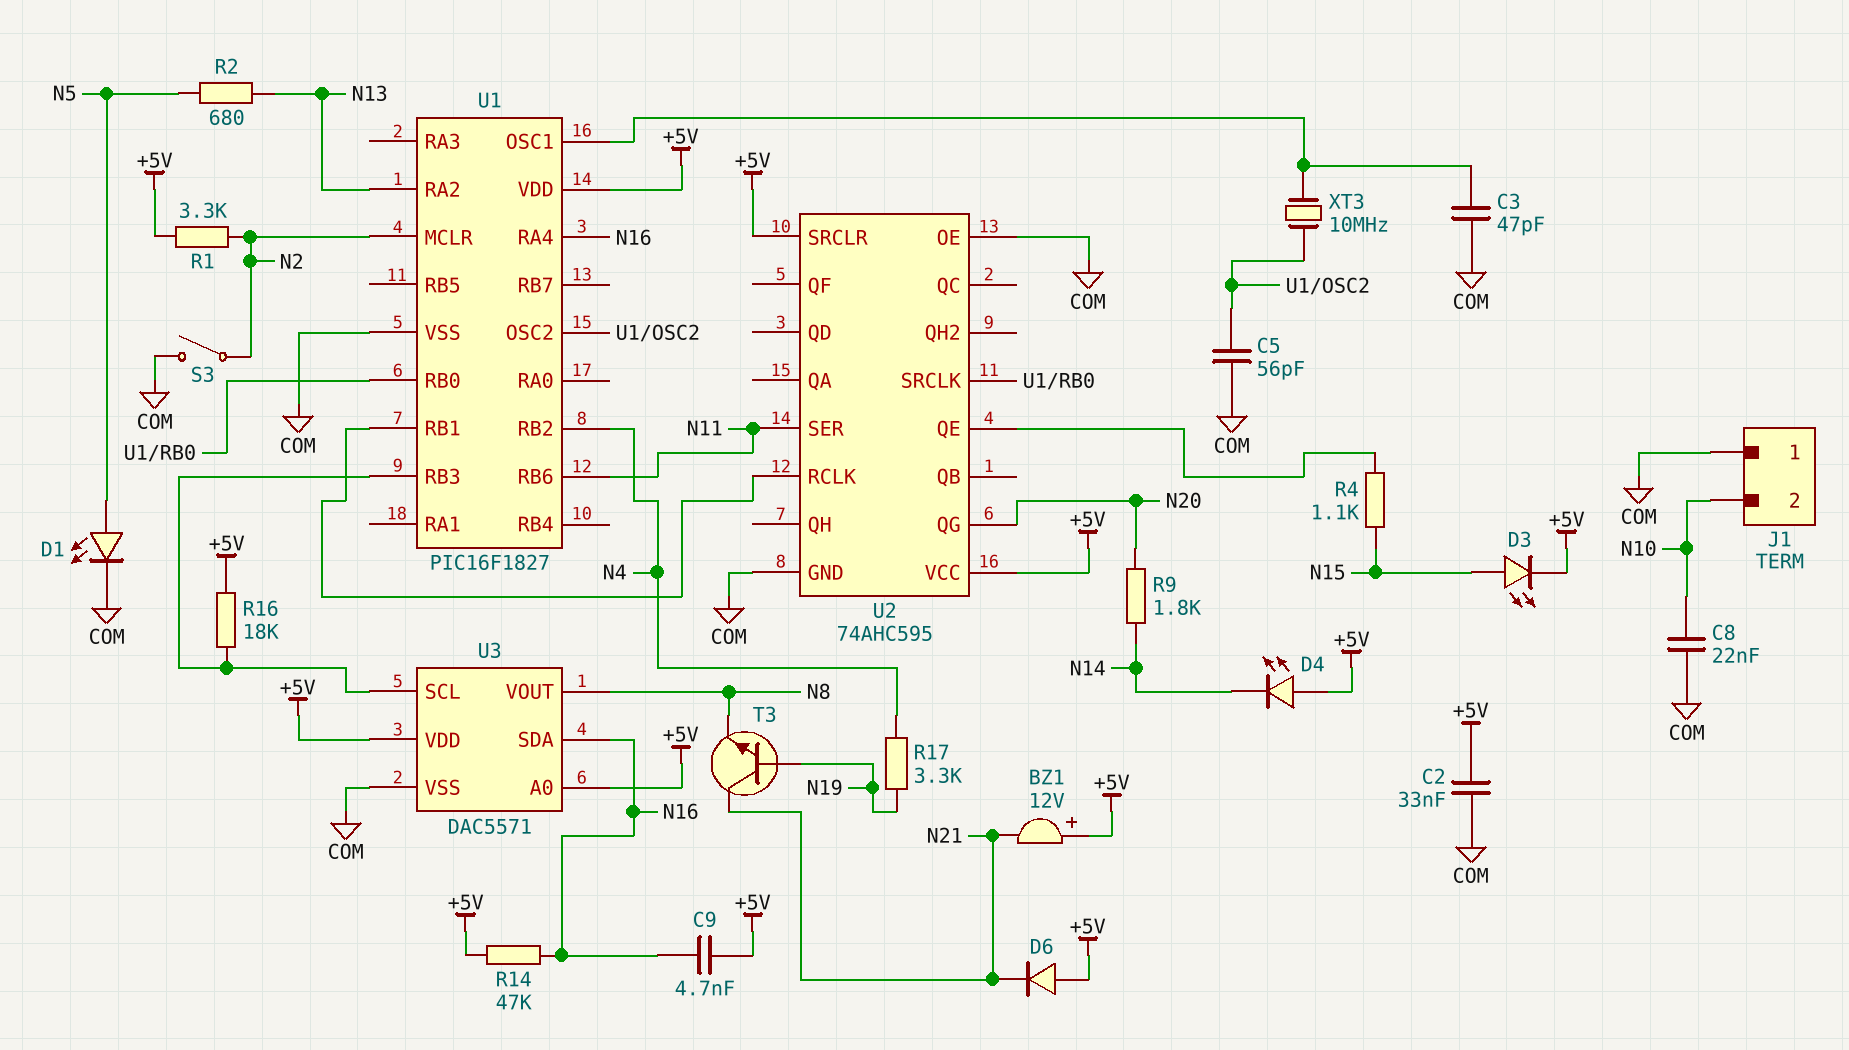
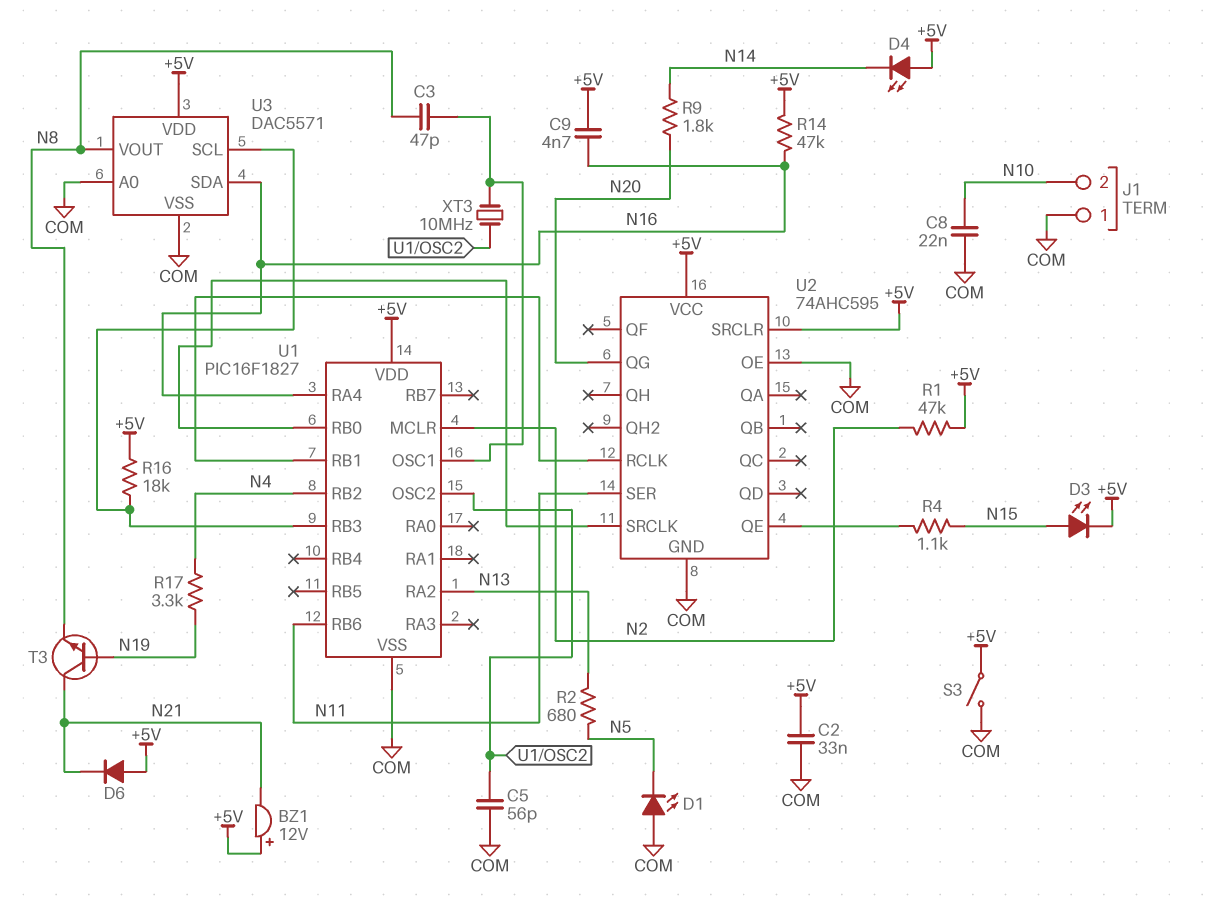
C3: 47pF (COM, U1/OSC1) -> 47pF (N8, U1/OSC1)
D1: LED (A N5, K COM) -> LED (A COM, K N5)
R1: 3.3k (+5V, N2) -> 47k (+5V, N2)
S3: switch (COM, N2) -> switch (+5V, COM)
U3 pin A0: +5V -> COM

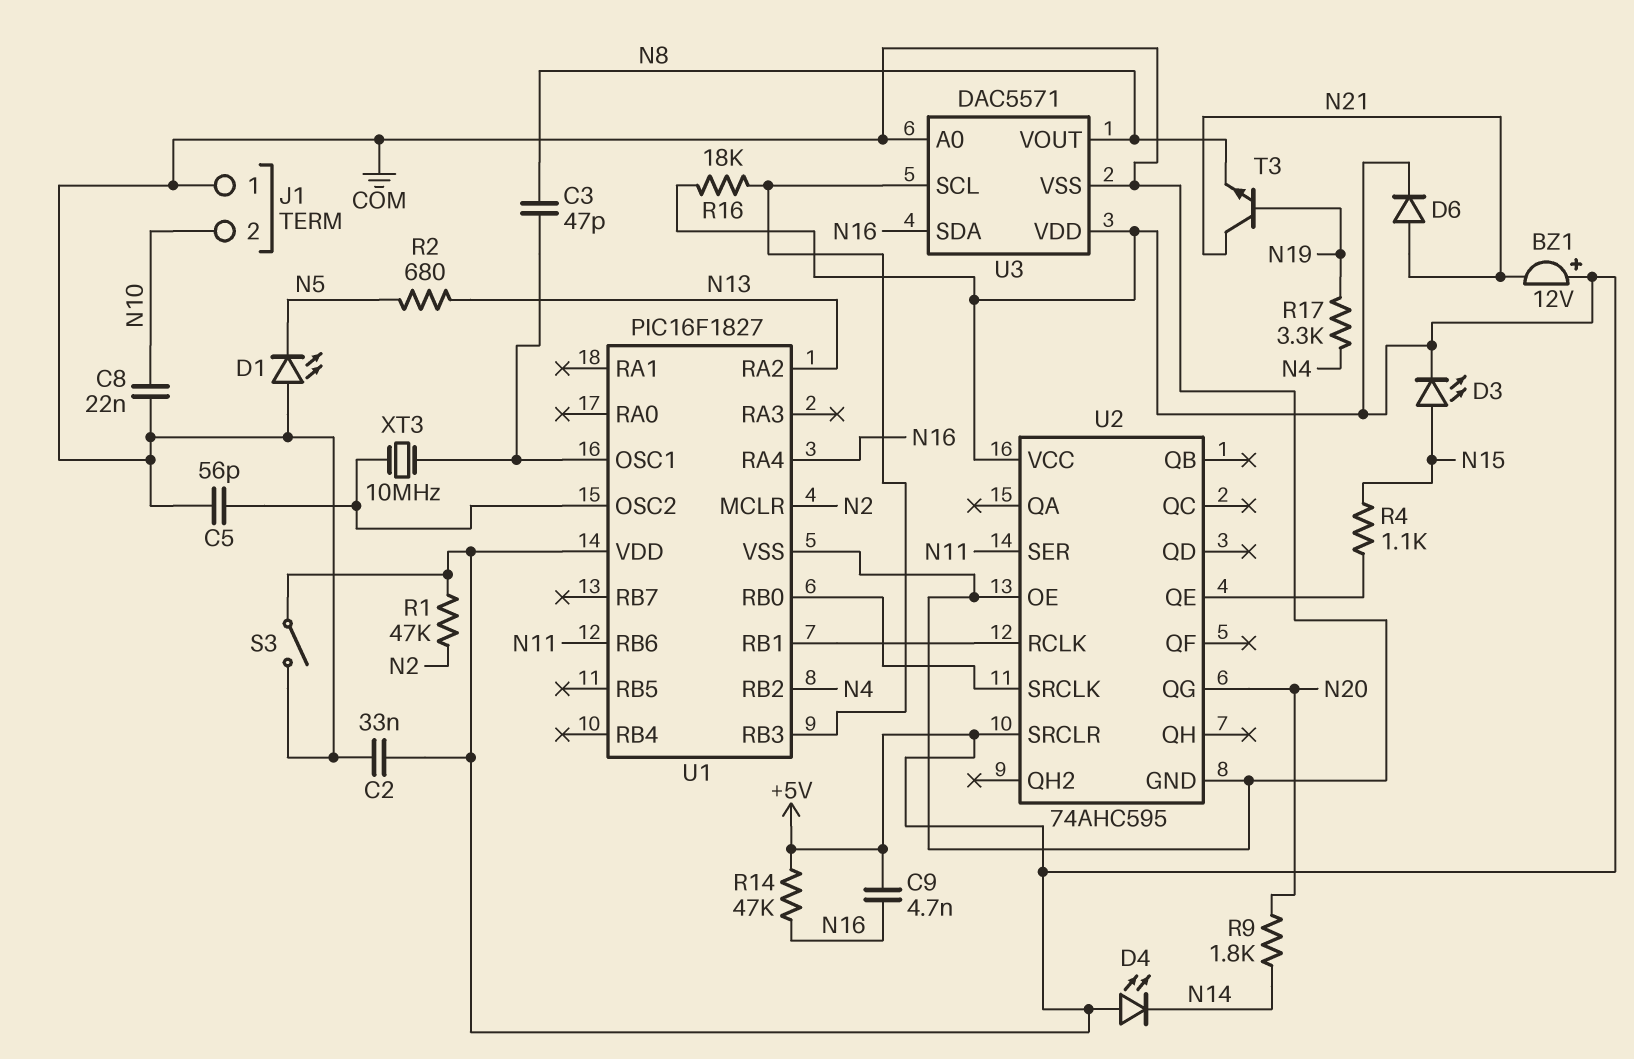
D6: diode (A +5V, K N21) -> diode (A N21, K +5V)

